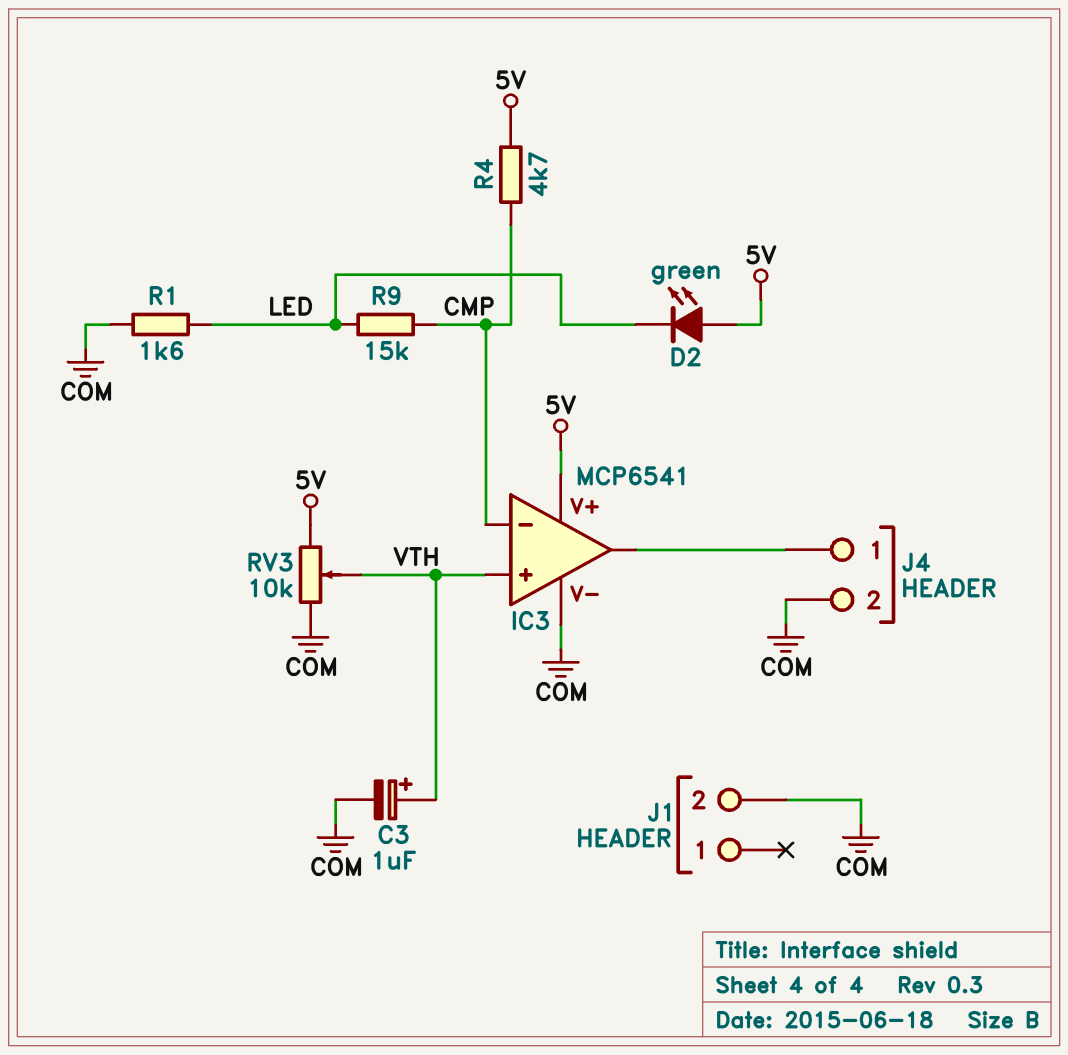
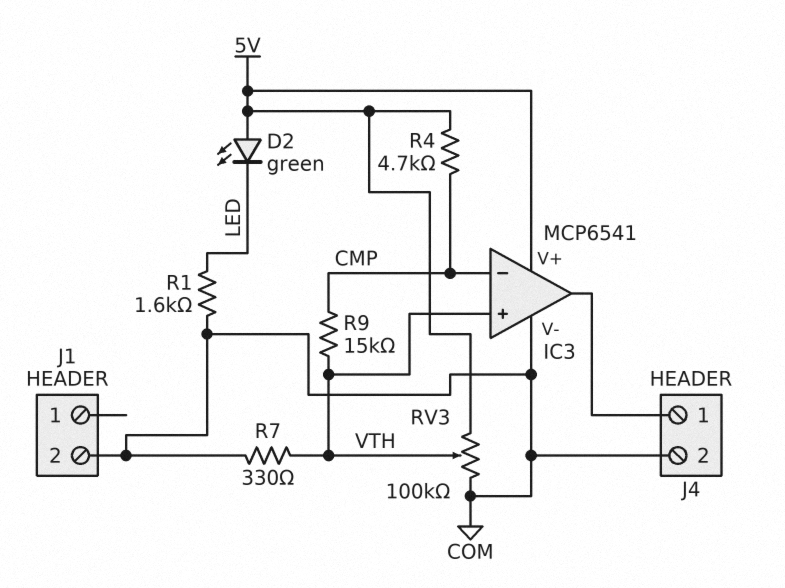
C3: 1uF (plus VTH, minus COM) -> none
R7: none -> 330 (COM, VTH)
R9: 15k (CMP, LED) -> 15k (CMP, VTH)
RV3: 10k (5V, COM, wiper VTH) -> 100k (5V, COM, wiper VTH)

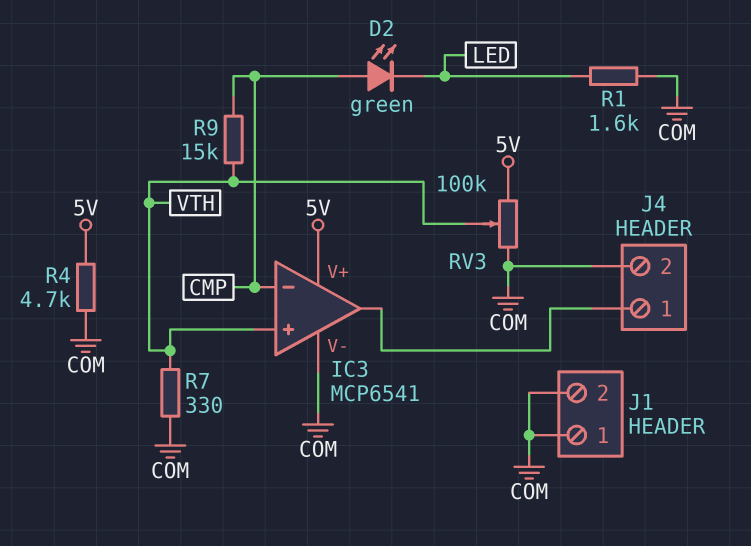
D2: LED green (A 5V, K LED) -> LED green (A CMP, K LED)
J1 pin 1: none -> COM
R4: 4.7k (5V, CMP) -> 4.7k (5V, COM)

